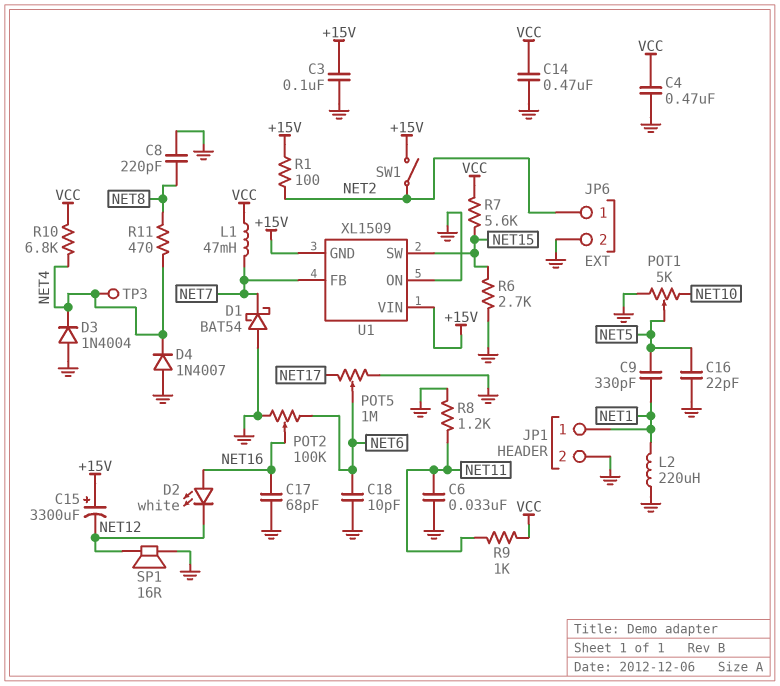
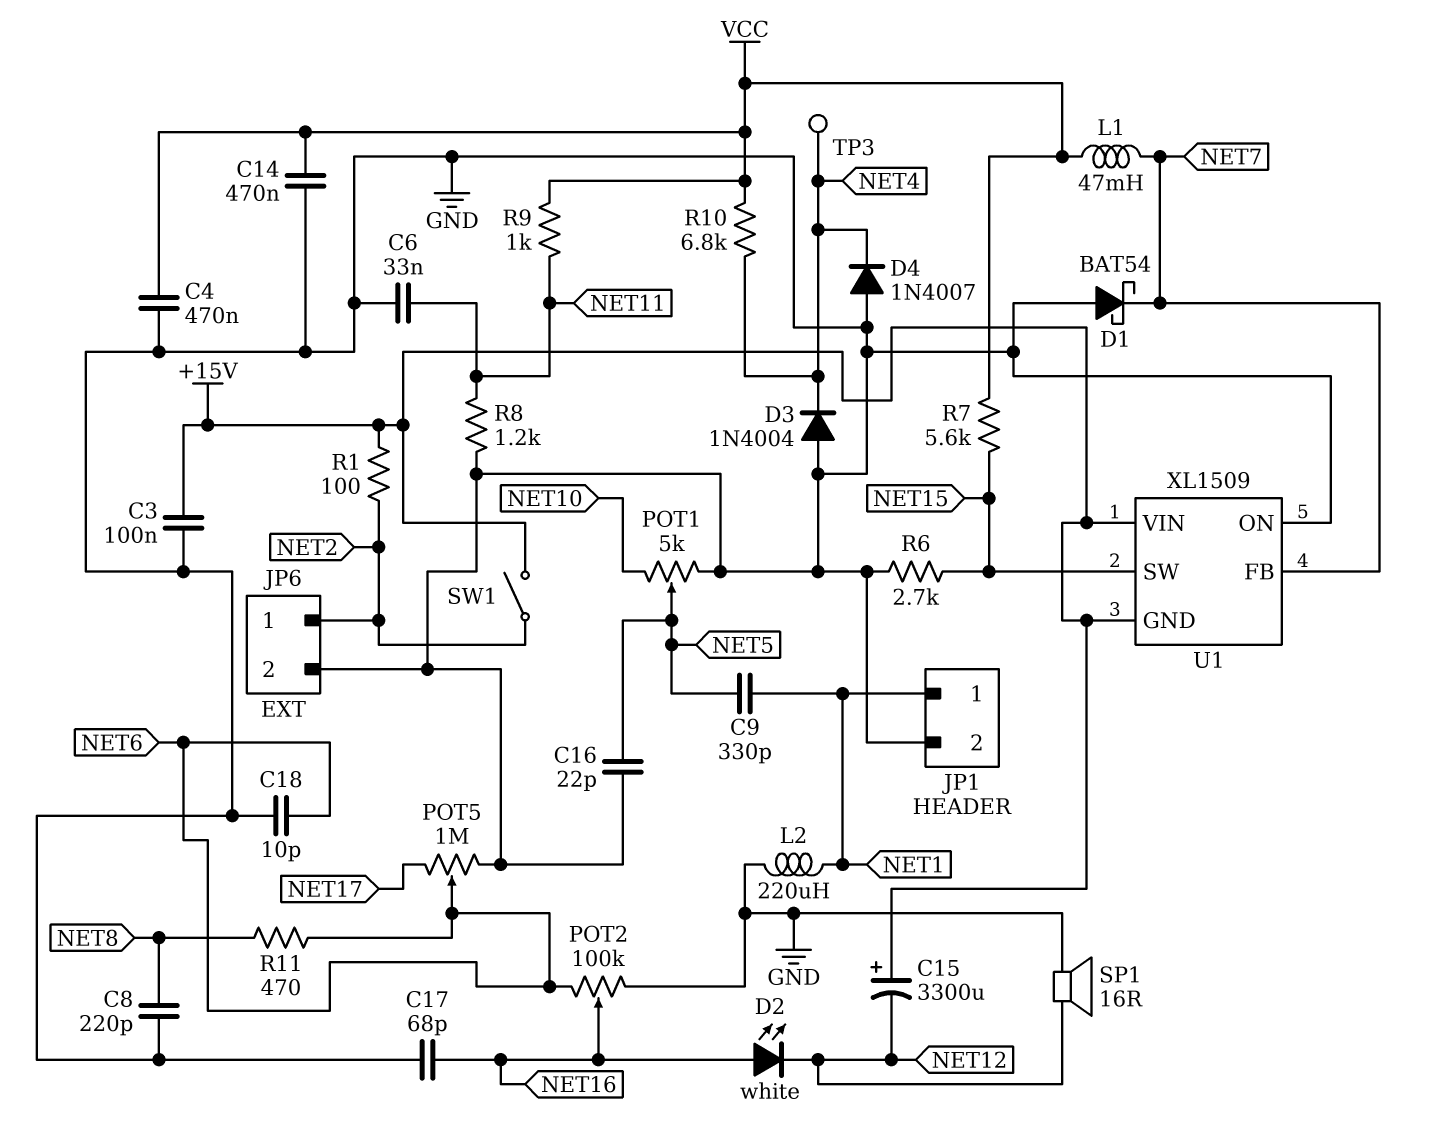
R11: 470 (NET4, NET8) -> 470 (NET6, NET8)

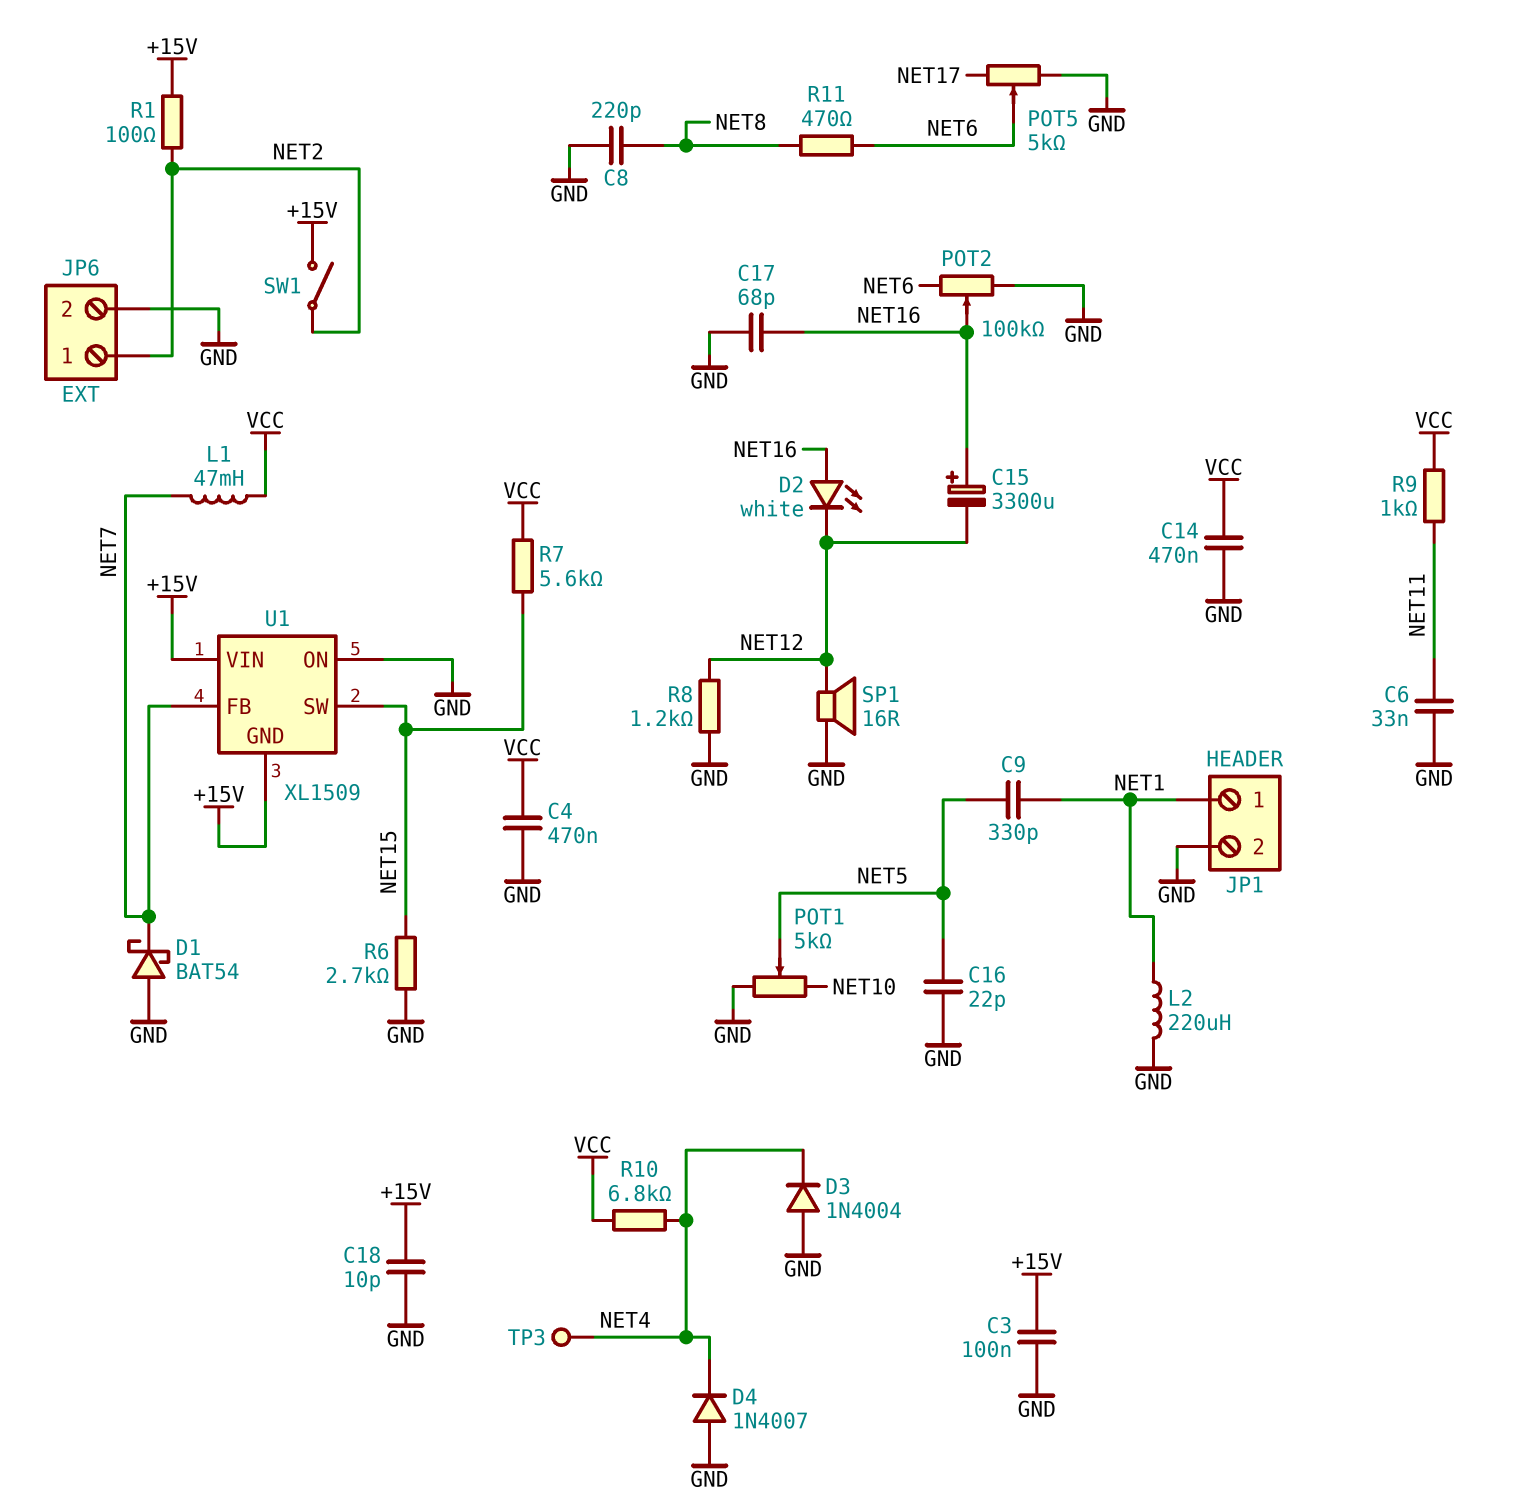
C15: 3300uF (plus +15V, minus NET12) -> 3300uF (plus NET16, minus NET12)
C18: 10pF (GND, NET6) -> 10pF (+15V, GND)
POT5: 1M (GND, NET17, wiper NET6) -> 5k (GND, NET17, wiper NET6)
R8: 1.2k (GND, NET11) -> 1.2k (GND, NET12)

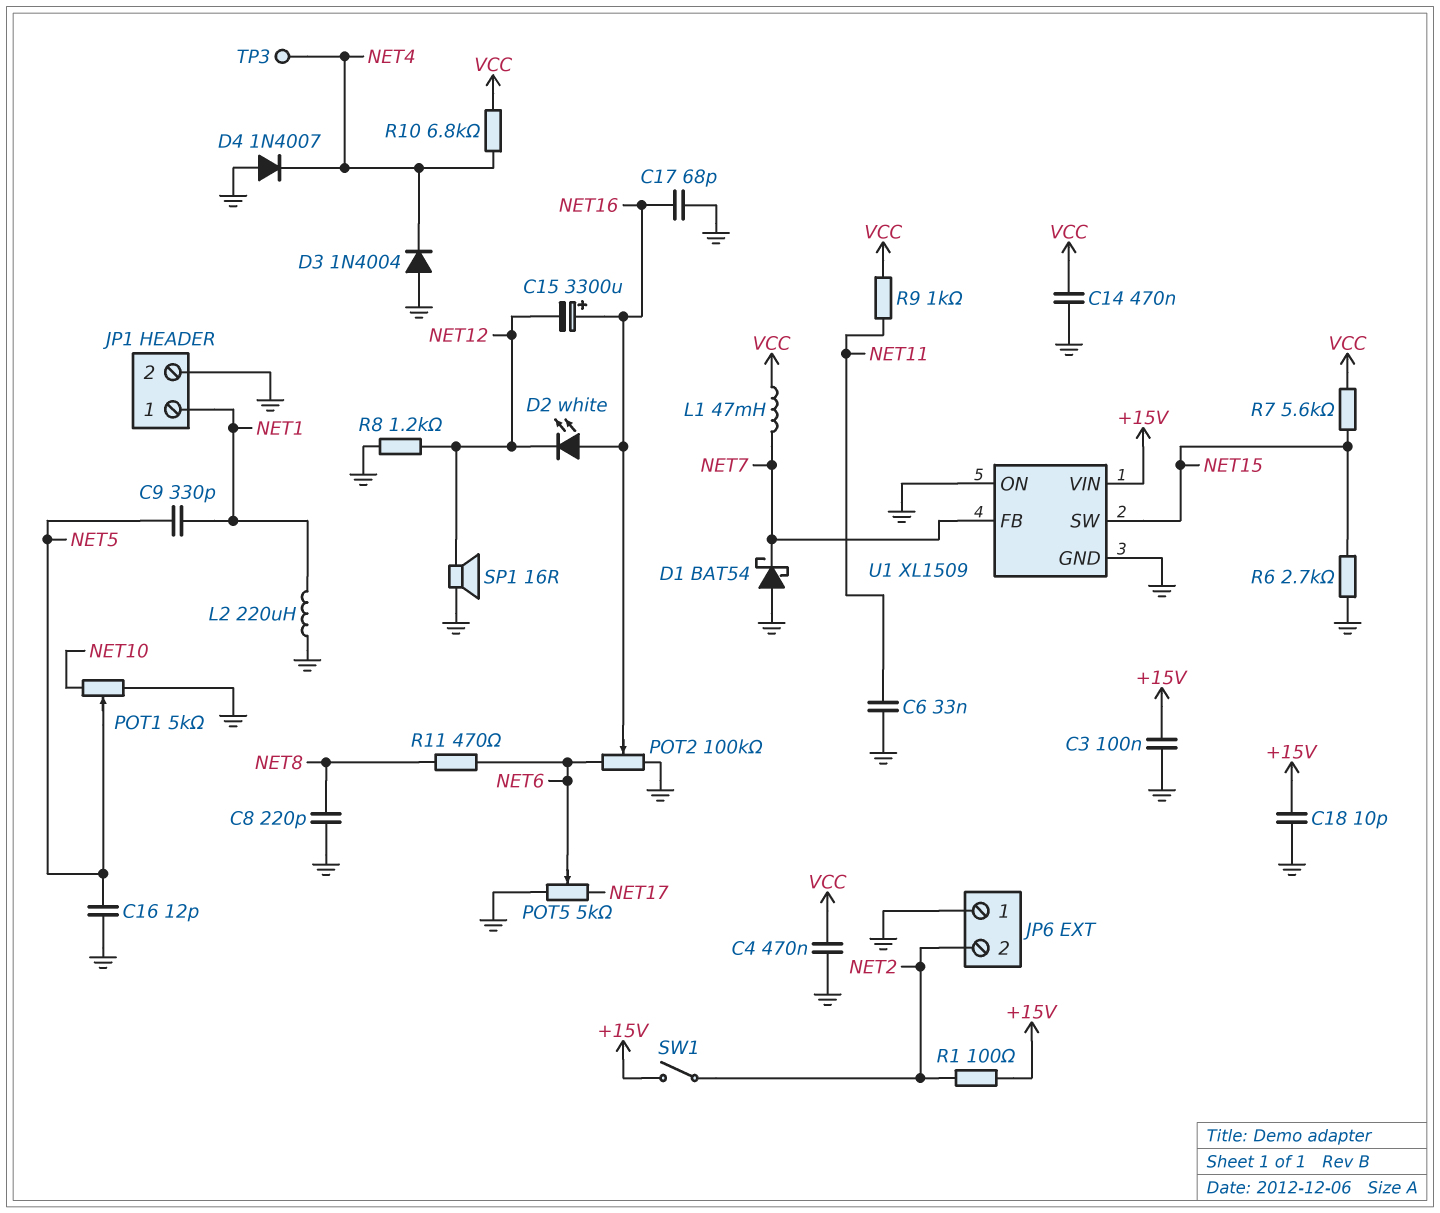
C16: 22pF (GND, NET5) -> 12pF (GND, NET5)
JP6 pin 1: NET2 -> GND
JP6 pin 2: GND -> NET2
U1 pin GND: +15V -> GND

